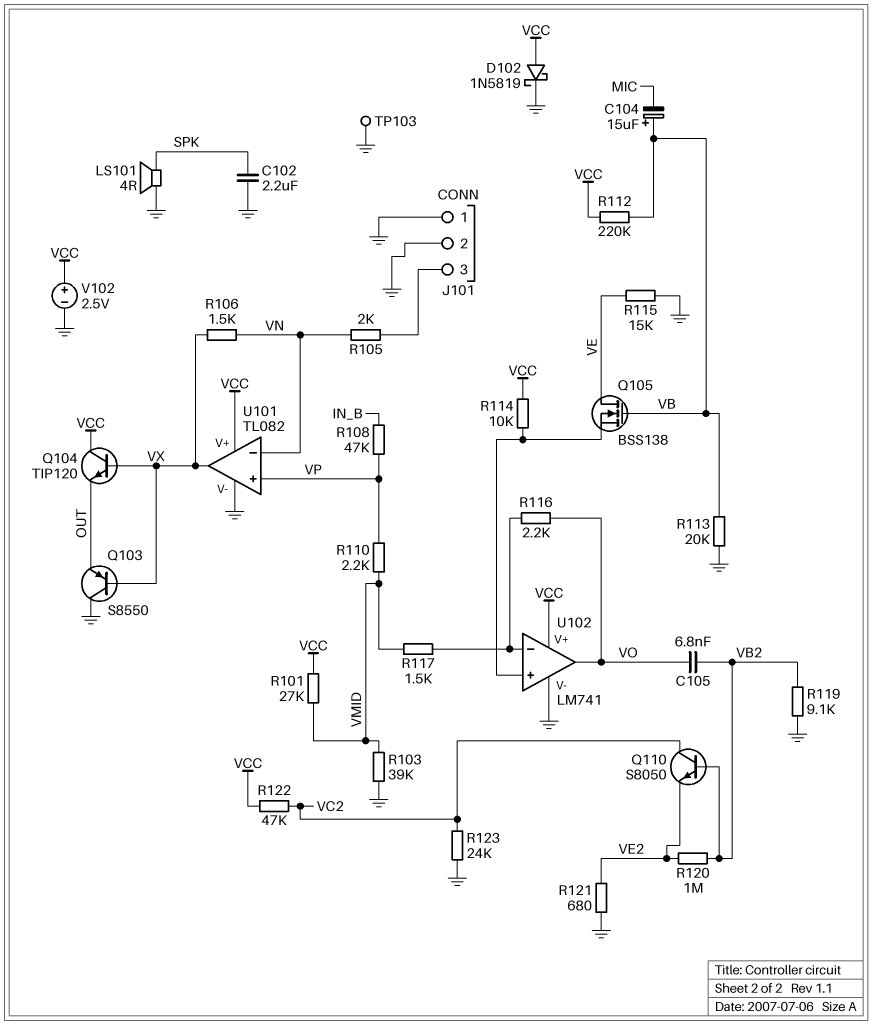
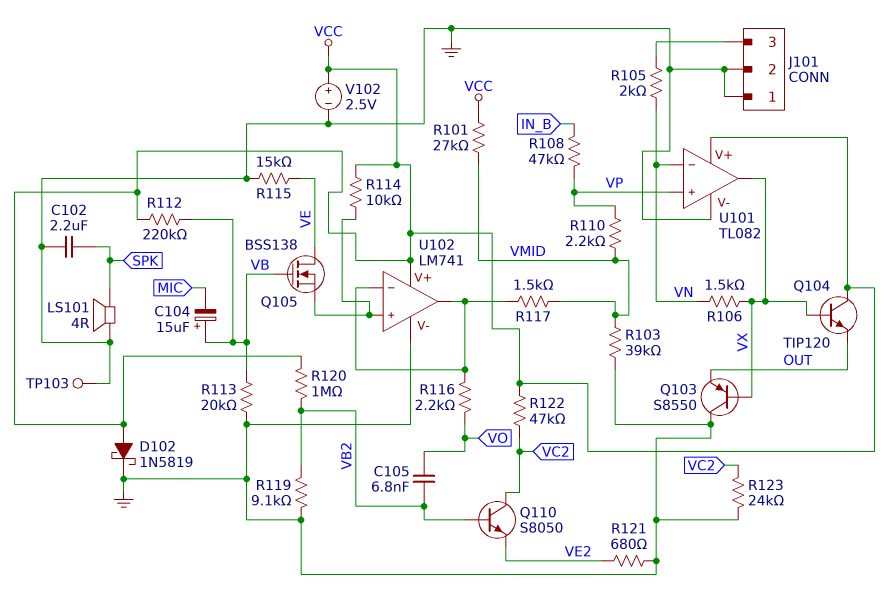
R120: 1M (VB2, VE2) -> 1M (VB2, VCC)
U102 pin out: VO -> U102/in-

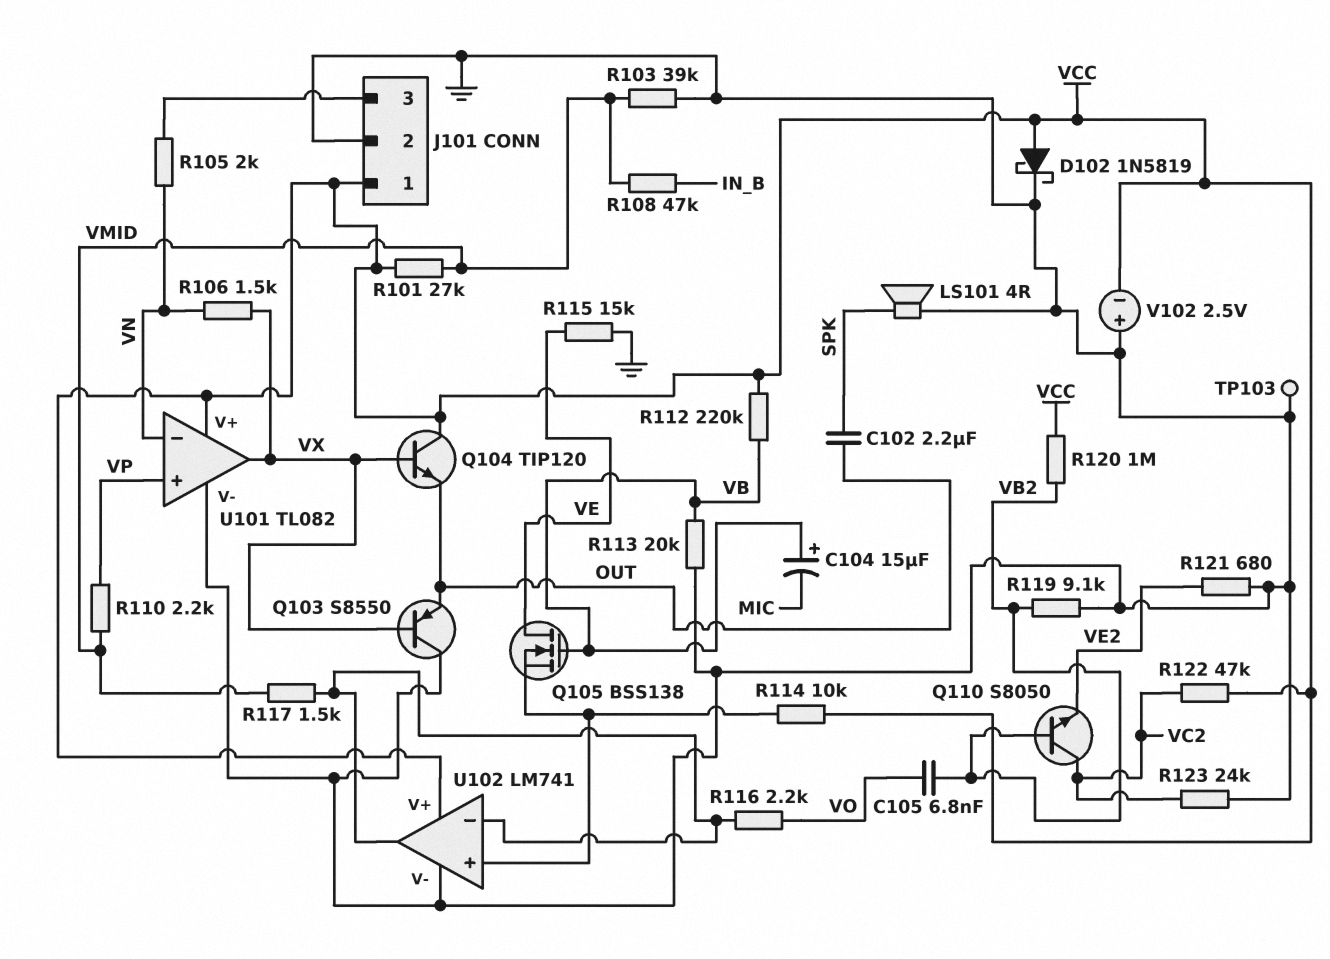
C102: 2.2uF (GND, SPK) -> 2.2uF (OUT, SPK)
J101 pin 1: GND -> VCC
R108: 47k (IN_B, VP) -> 47k (IN_B, VMID)
V102: 2.5V (plus VCC, minus GND) -> 2.5V (plus GND, minus VCC)

